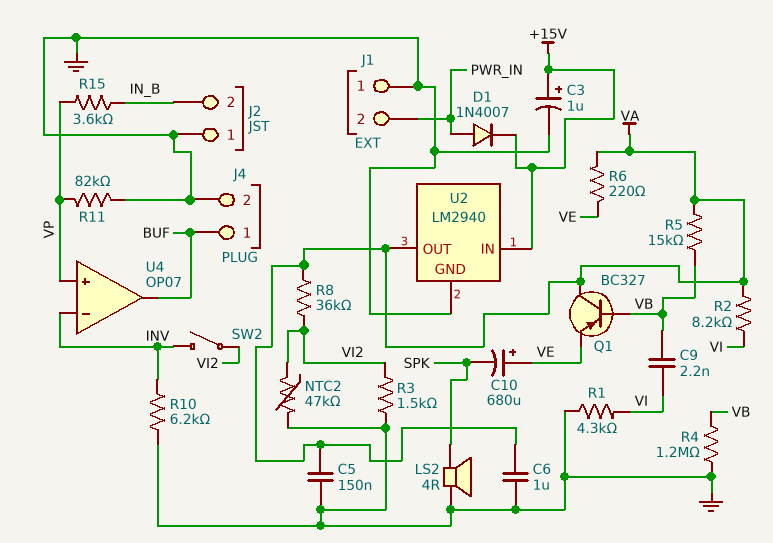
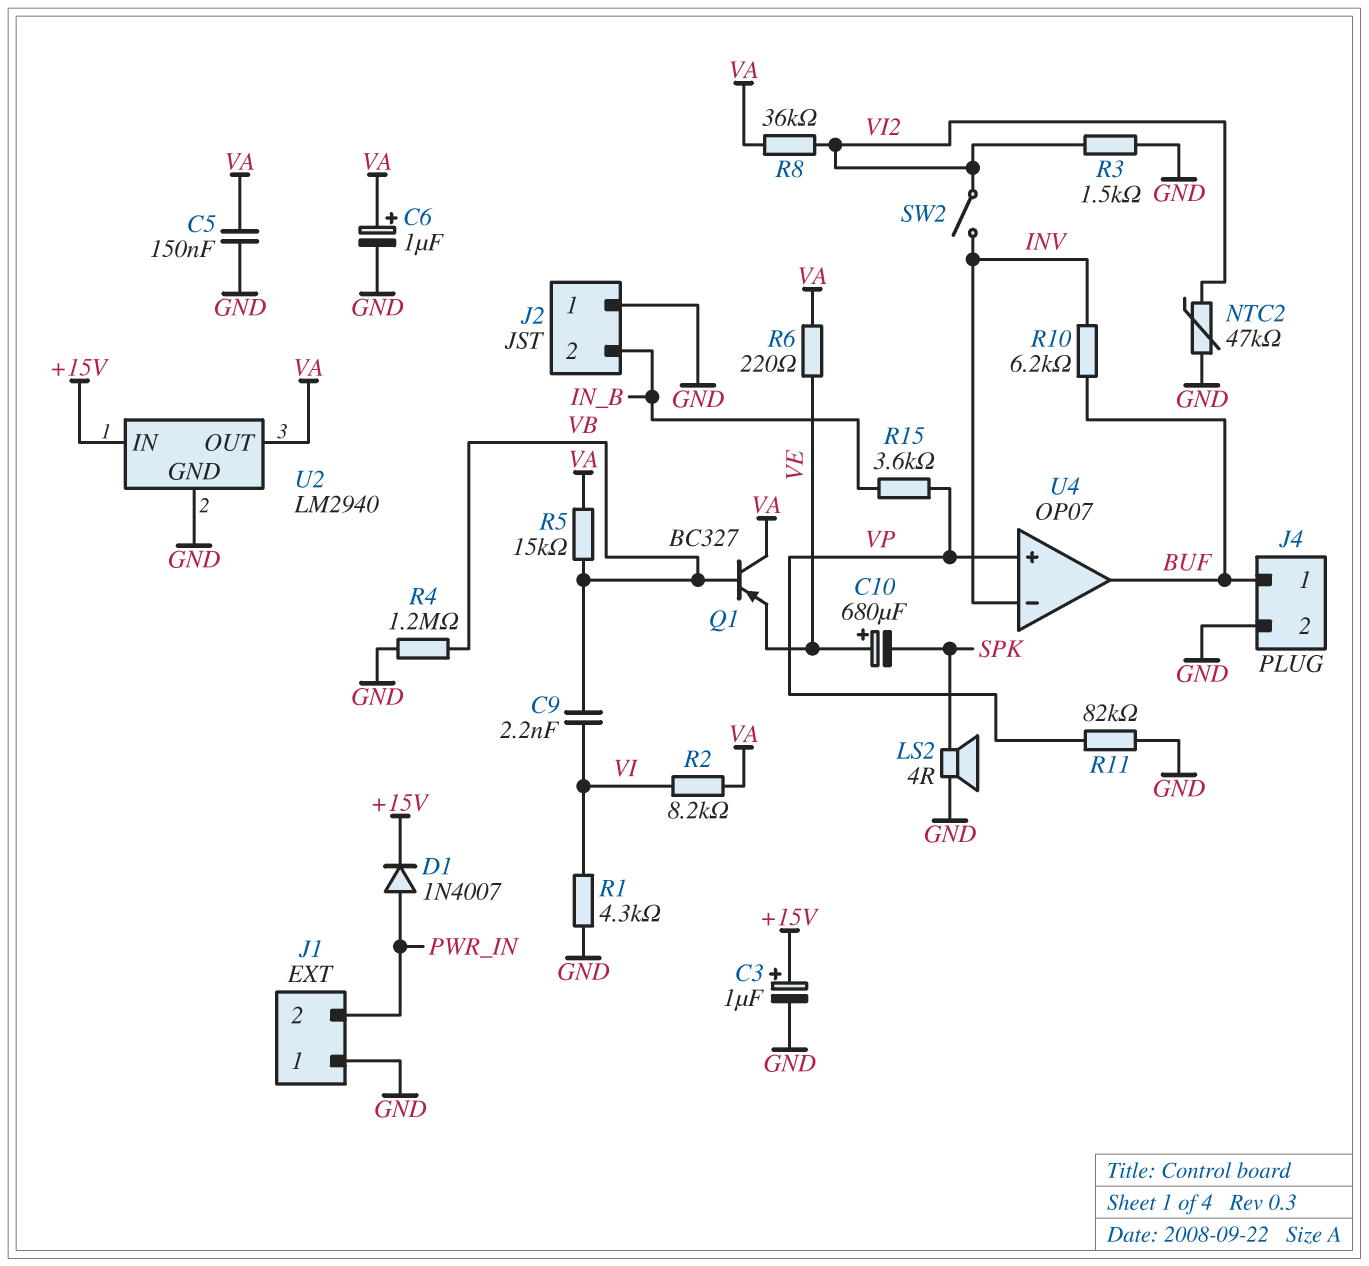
C6: 1uF (GND, VA) -> 1uF (plus VA, minus GND)
R10: 6.2k (GND, INV) -> 6.2k (BUF, INV)

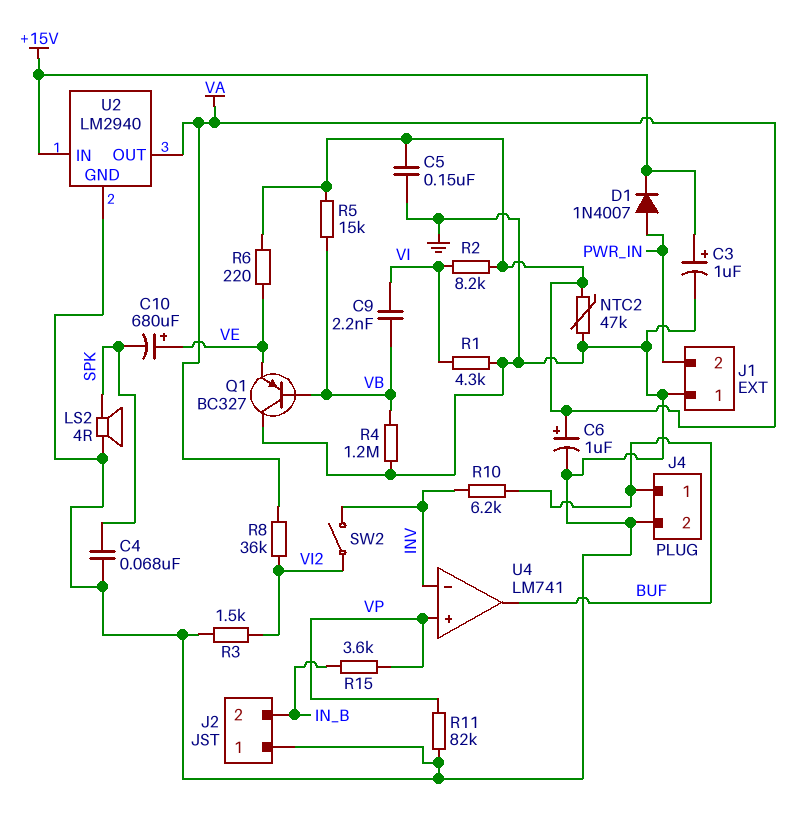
C4: none -> 68nF (GND, SPK)
NTC2: 47k (GND, VI2) -> 47k (GND, VA)
Q1: PNP BC327 (B VB, C VA, E VE) -> PNP BC327 (B VB, C GND, E VE)
U4: OP07 -> LM741

